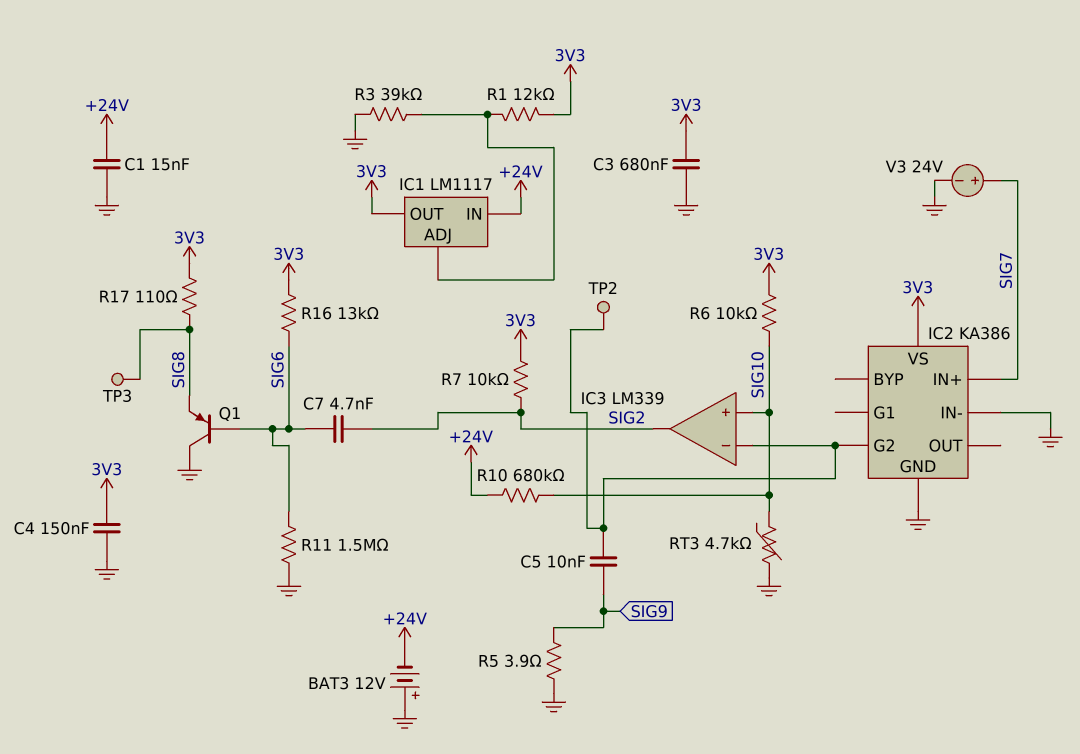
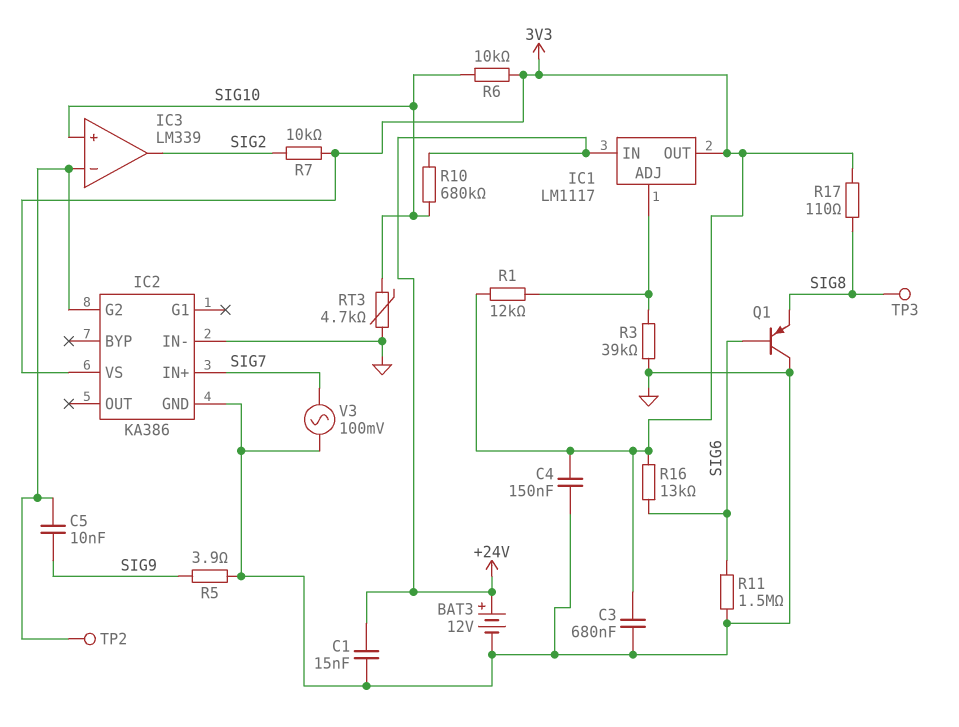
BAT3: 12V (plus GND, minus +24V) -> 12V (plus +24V, minus GND)
C7: 4.7nF (SIG2, SIG6) -> none
V3: 24V (plus SIG7, minus GND) -> AC 100mV (GND, SIG7)

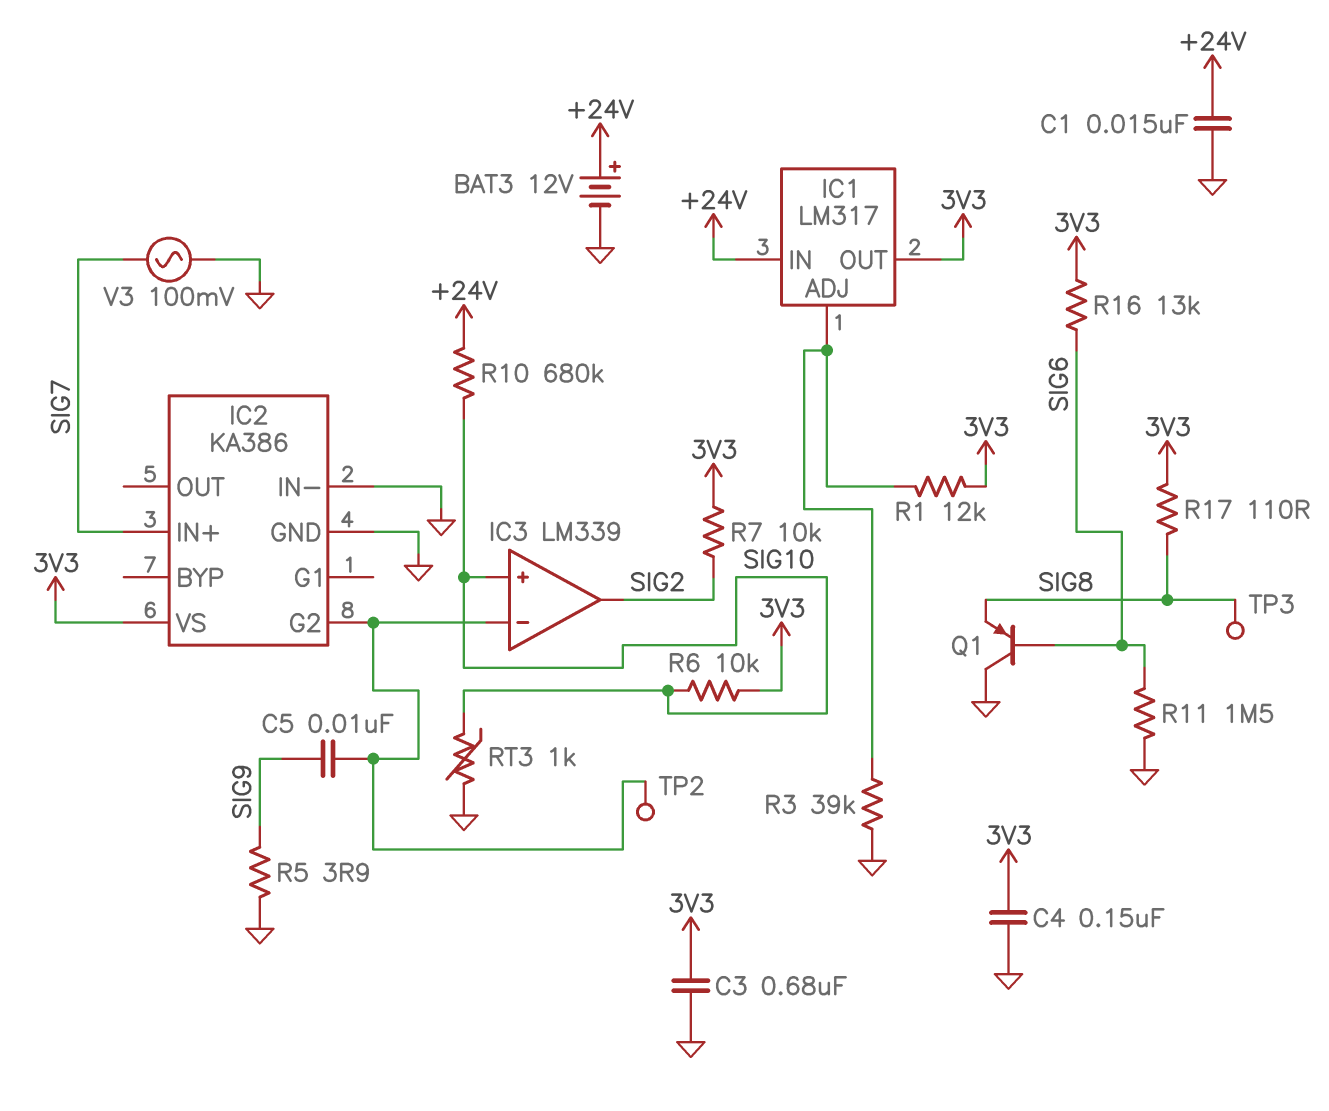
IC1: LM1117 -> LM317
RT3: 4.7k (GND, SIG10) -> 1k (GND, SIG10)

